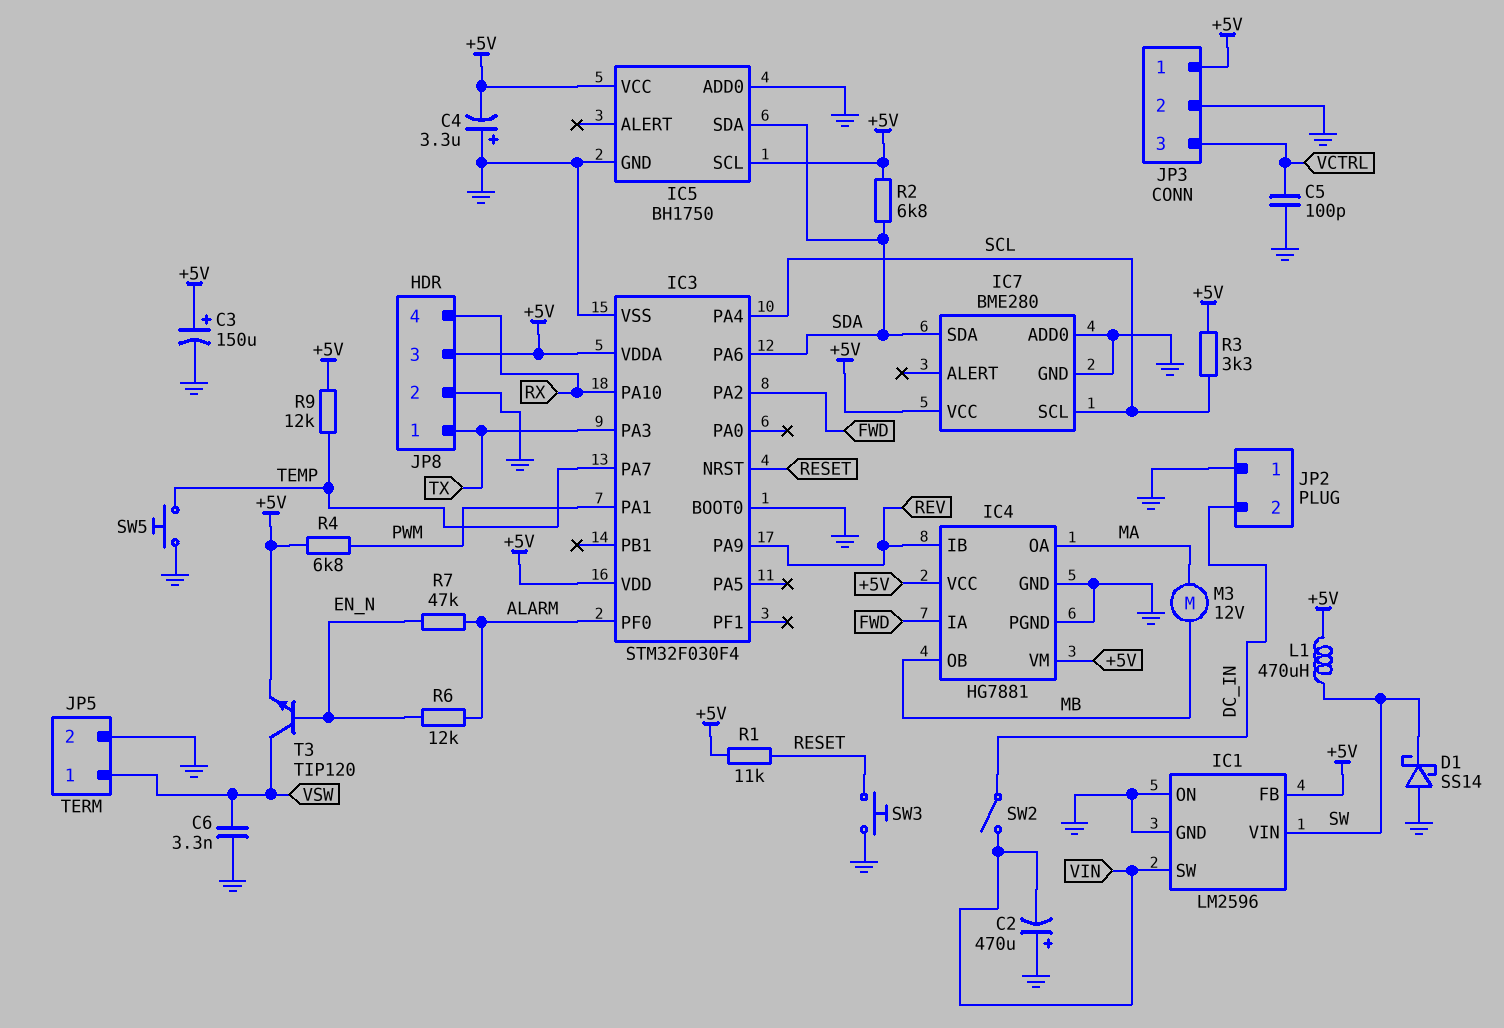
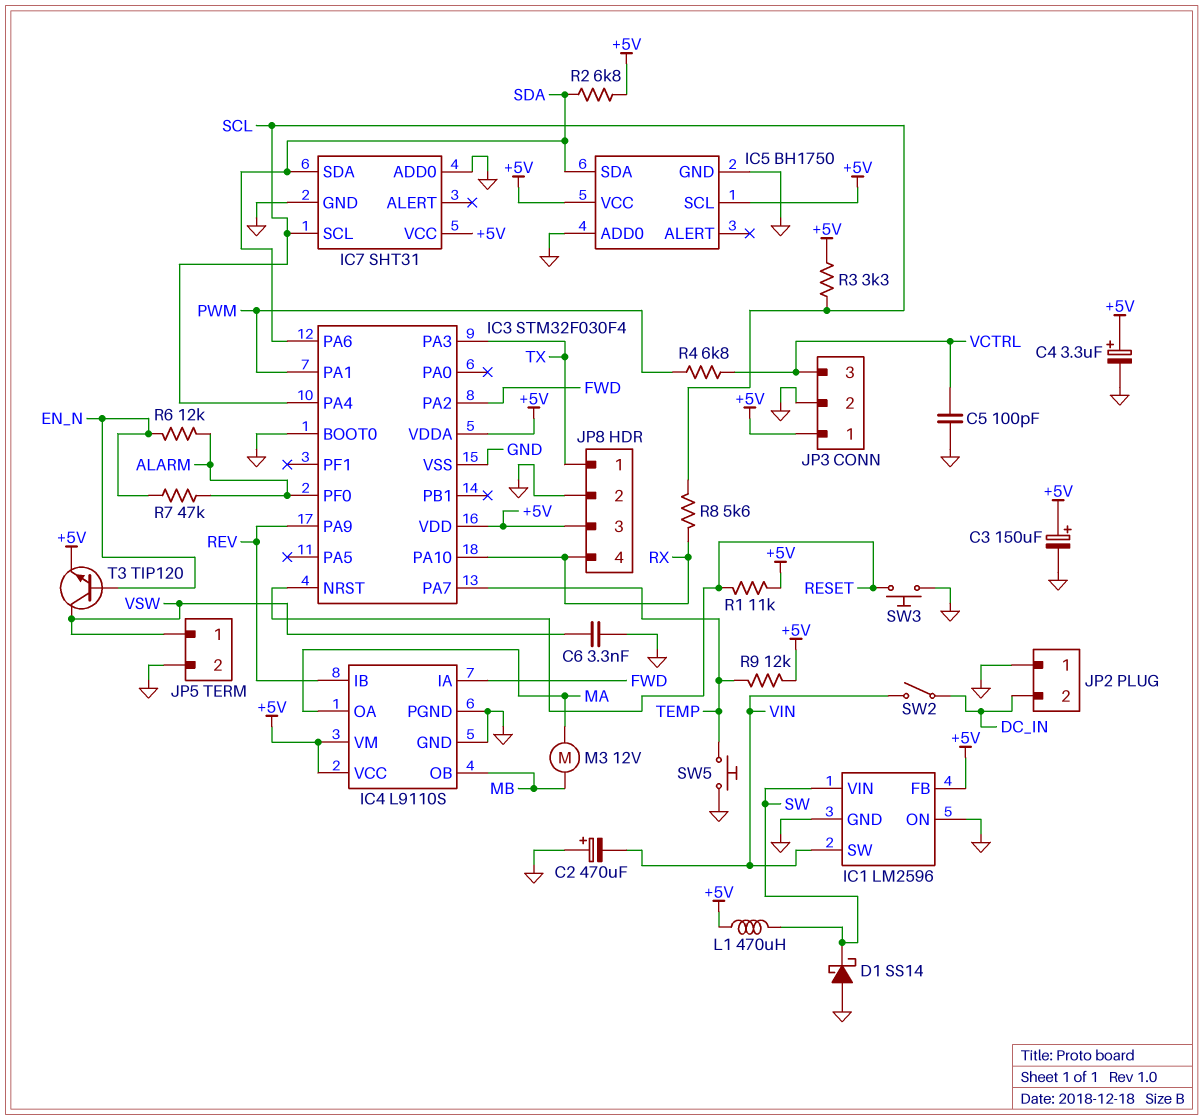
C4: 3.3uF (plus GND, minus +5V) -> 3.3uF (plus +5V, minus GND)
IC4: HG7881 -> L9110S
IC7: BME280 -> SHT31
R4: 6.8k (+5V, PWM) -> 6.8k (PWM, VCTRL)
R8: none -> 5.6k (RX, SCL)

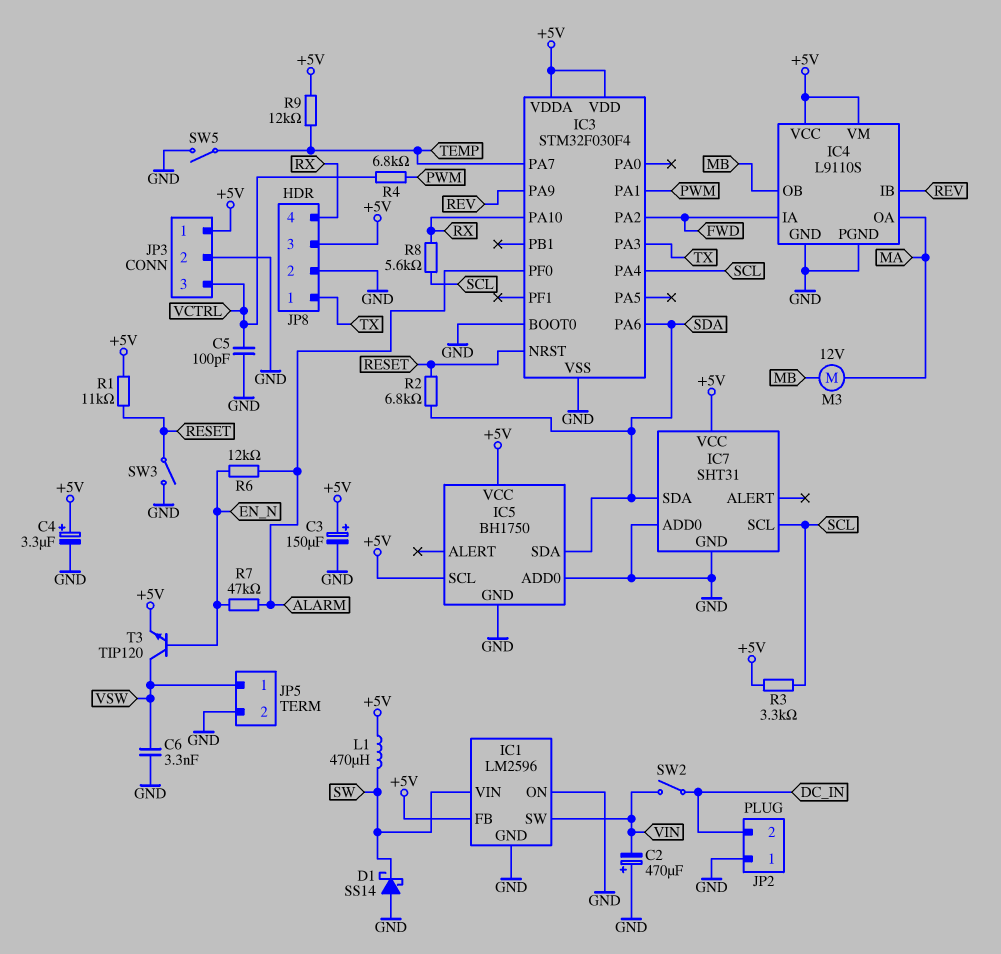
R2: 6.8k (+5V, SDA) -> 6.8k (RESET, SDA)
SW3: button (GND, RESET) -> switch (GND, RESET)
SW5: button (GND, TEMP) -> switch (GND, TEMP)

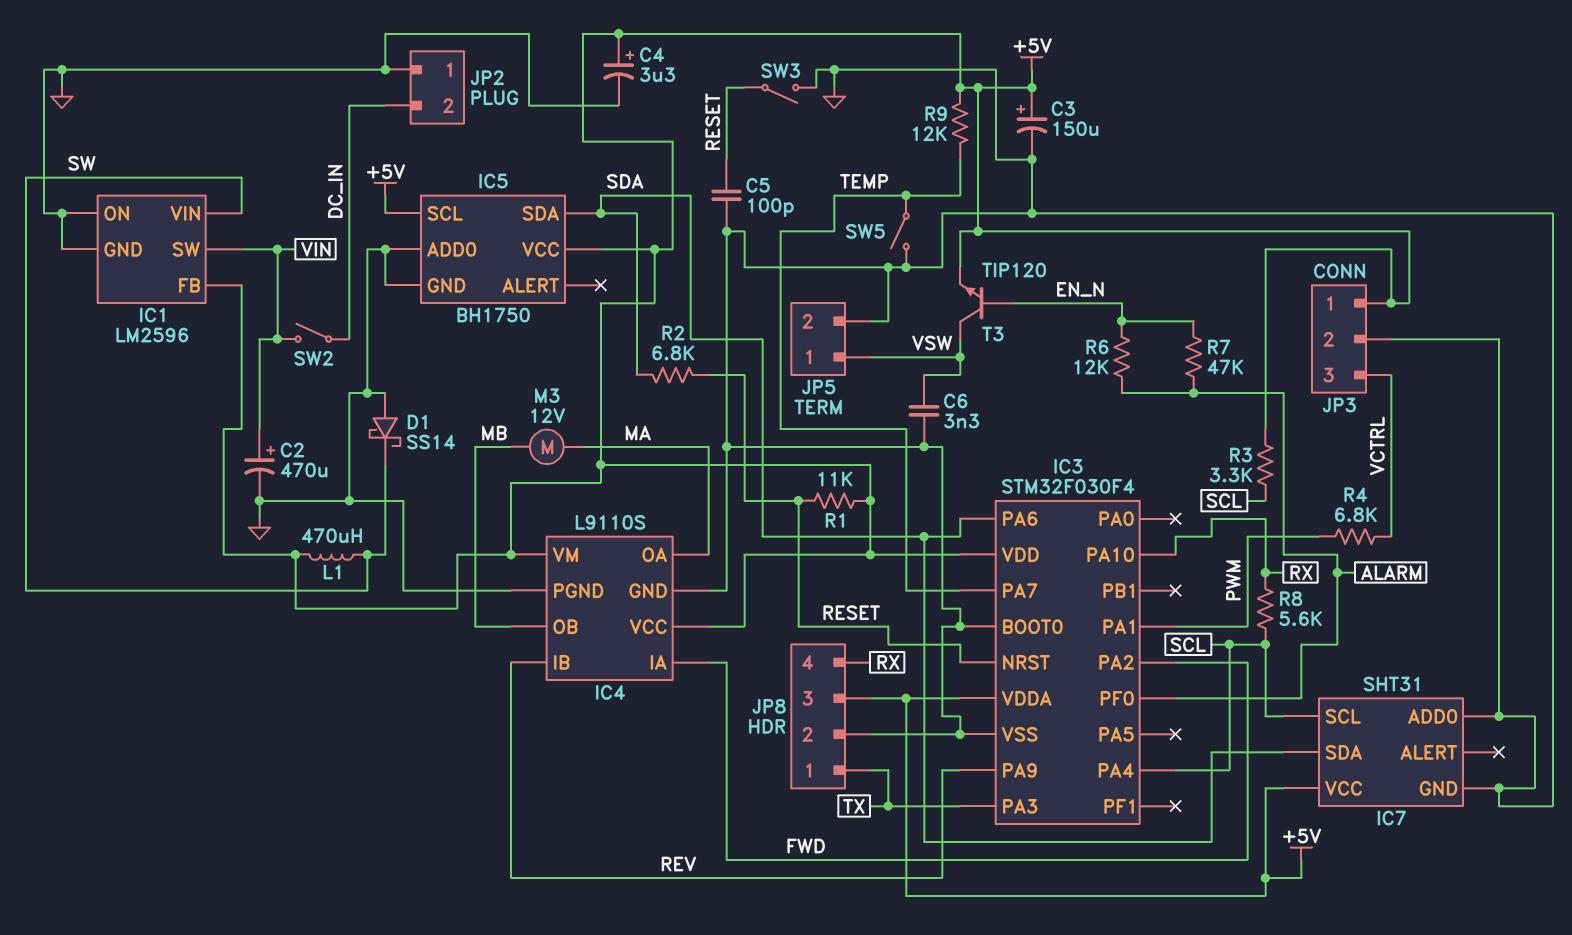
C2: 470uF (plus GND, minus VIN) -> 470uF (plus VIN, minus GND)
C5: 100pF (GND, VCTRL) -> 100pF (GND, RESET)

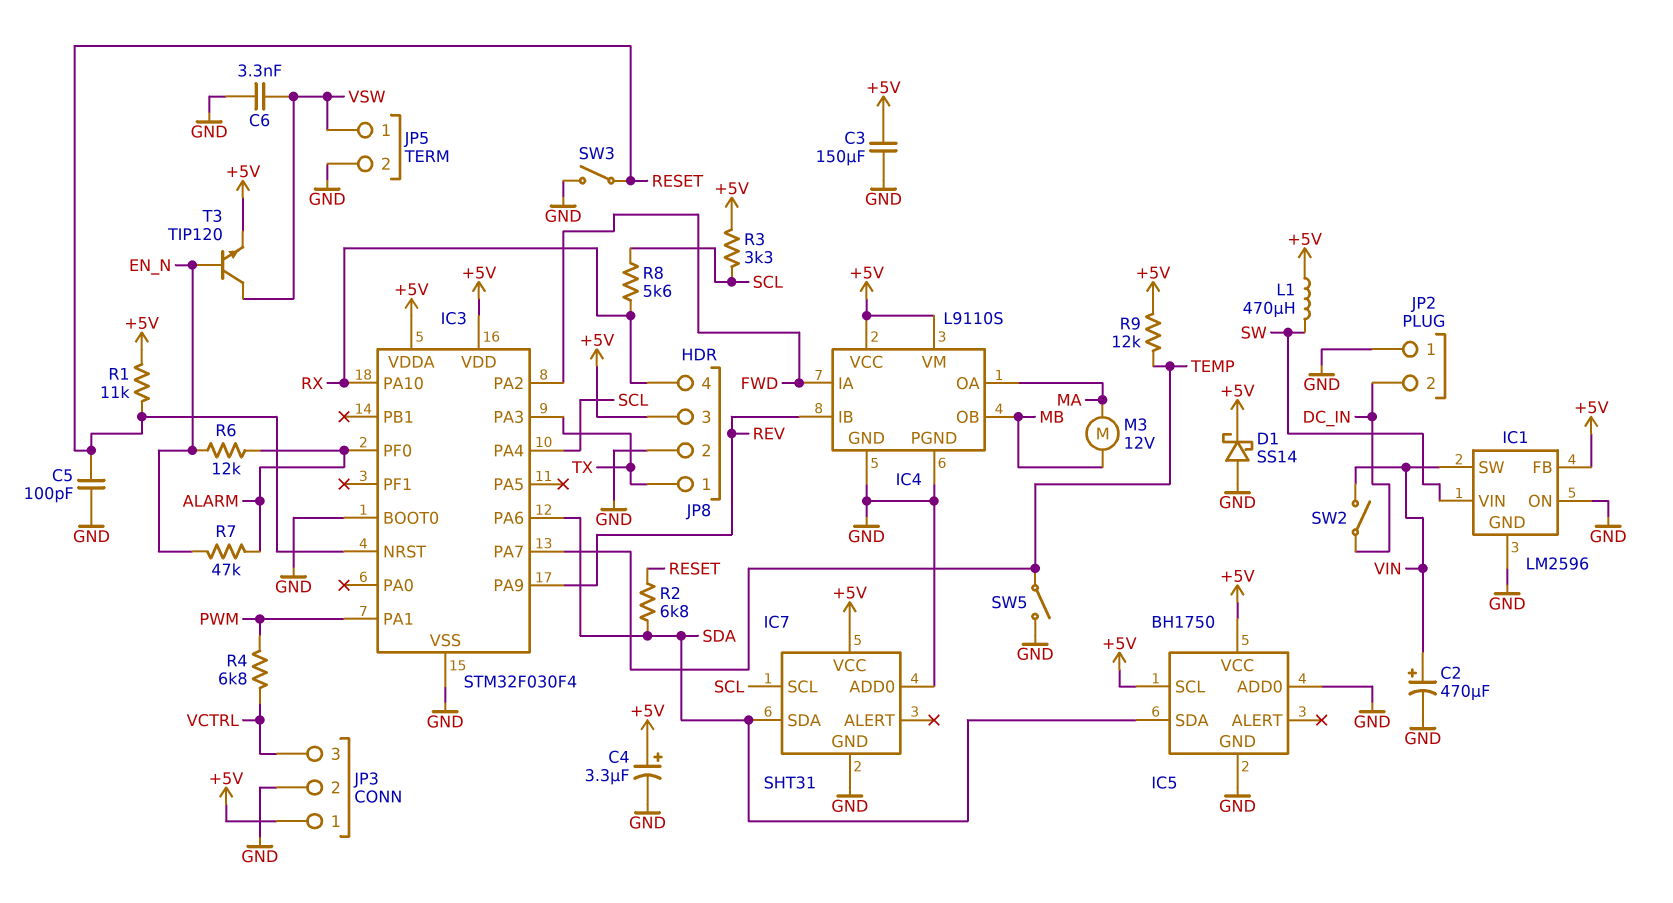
C3: 150uF (plus +5V, minus GND) -> 150uF (+5V, GND)
D1: schottky SS14 (A GND, K SW) -> schottky SS14 (A GND, K +5V)

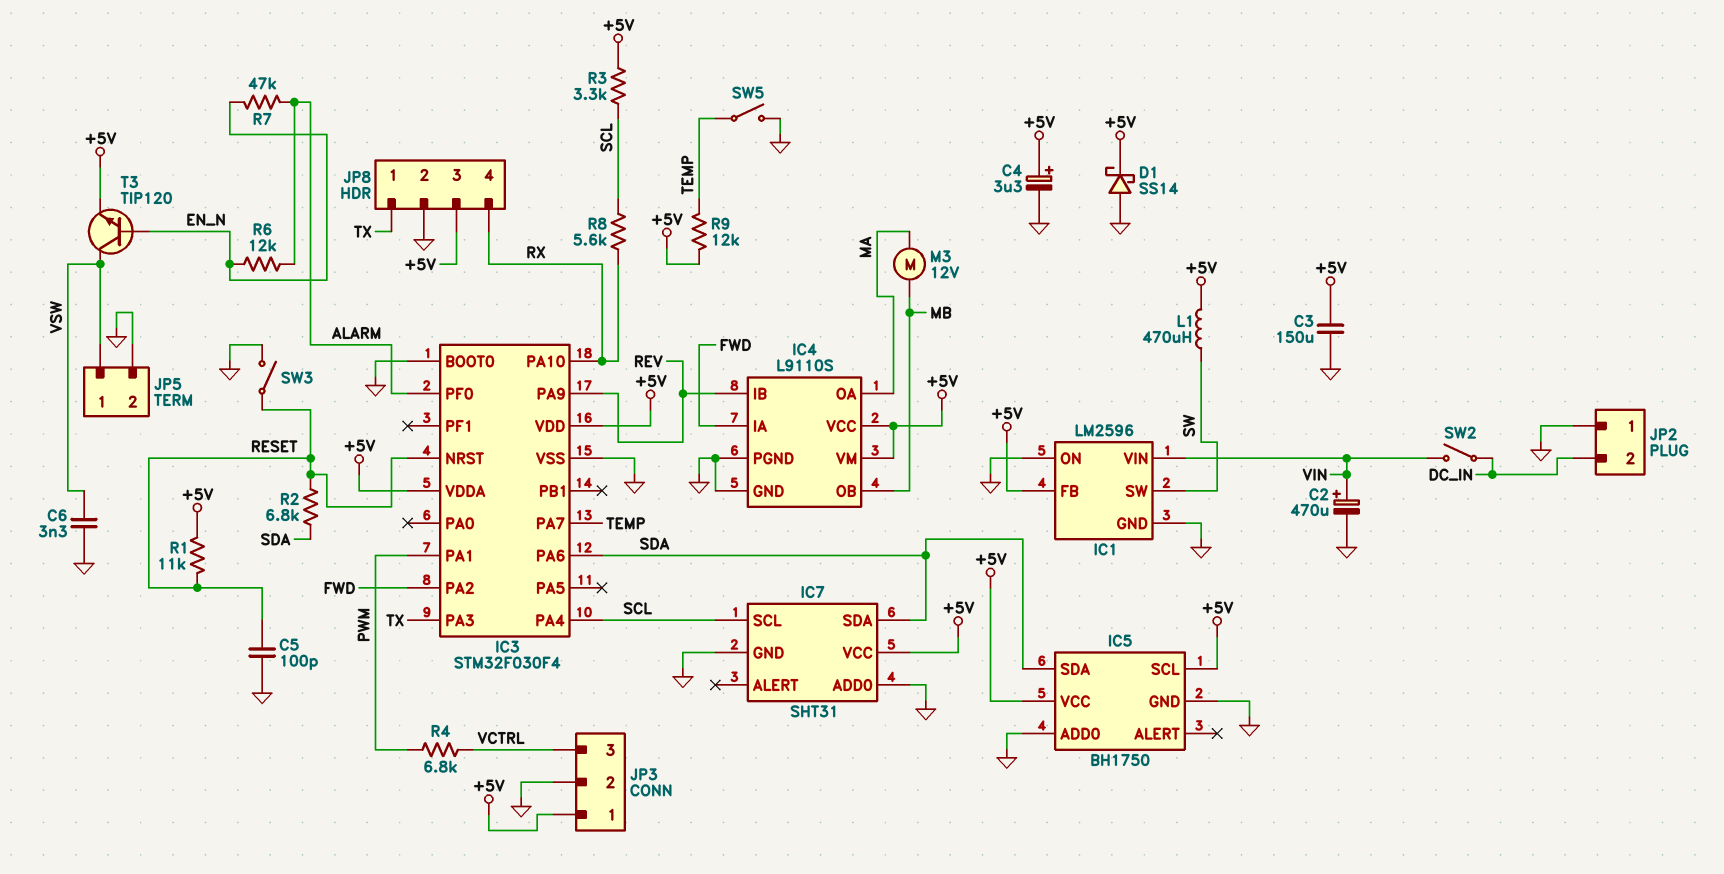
IC1 pin SW: VIN -> SW
IC1 pin VIN: SW -> VIN

